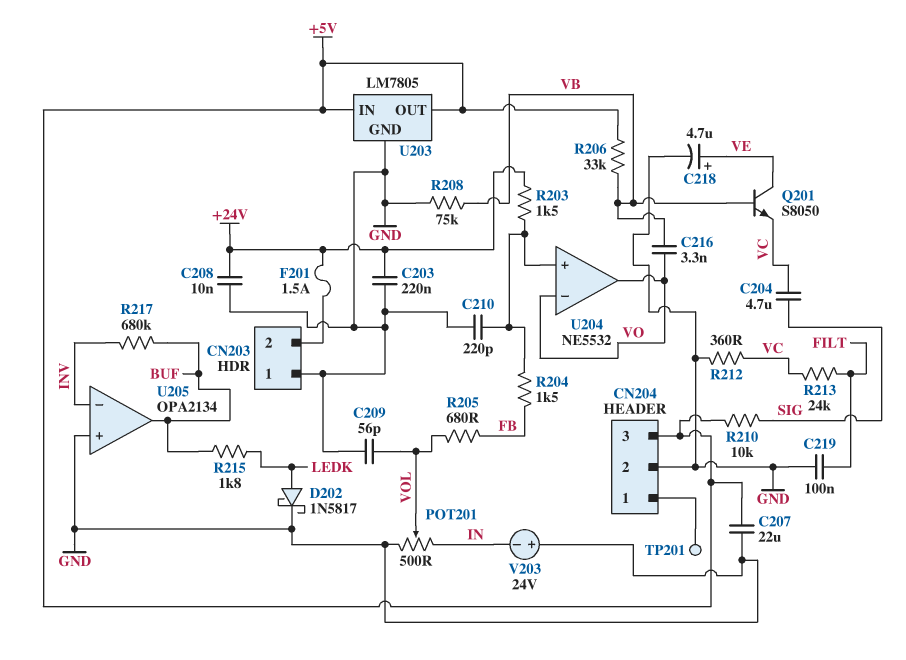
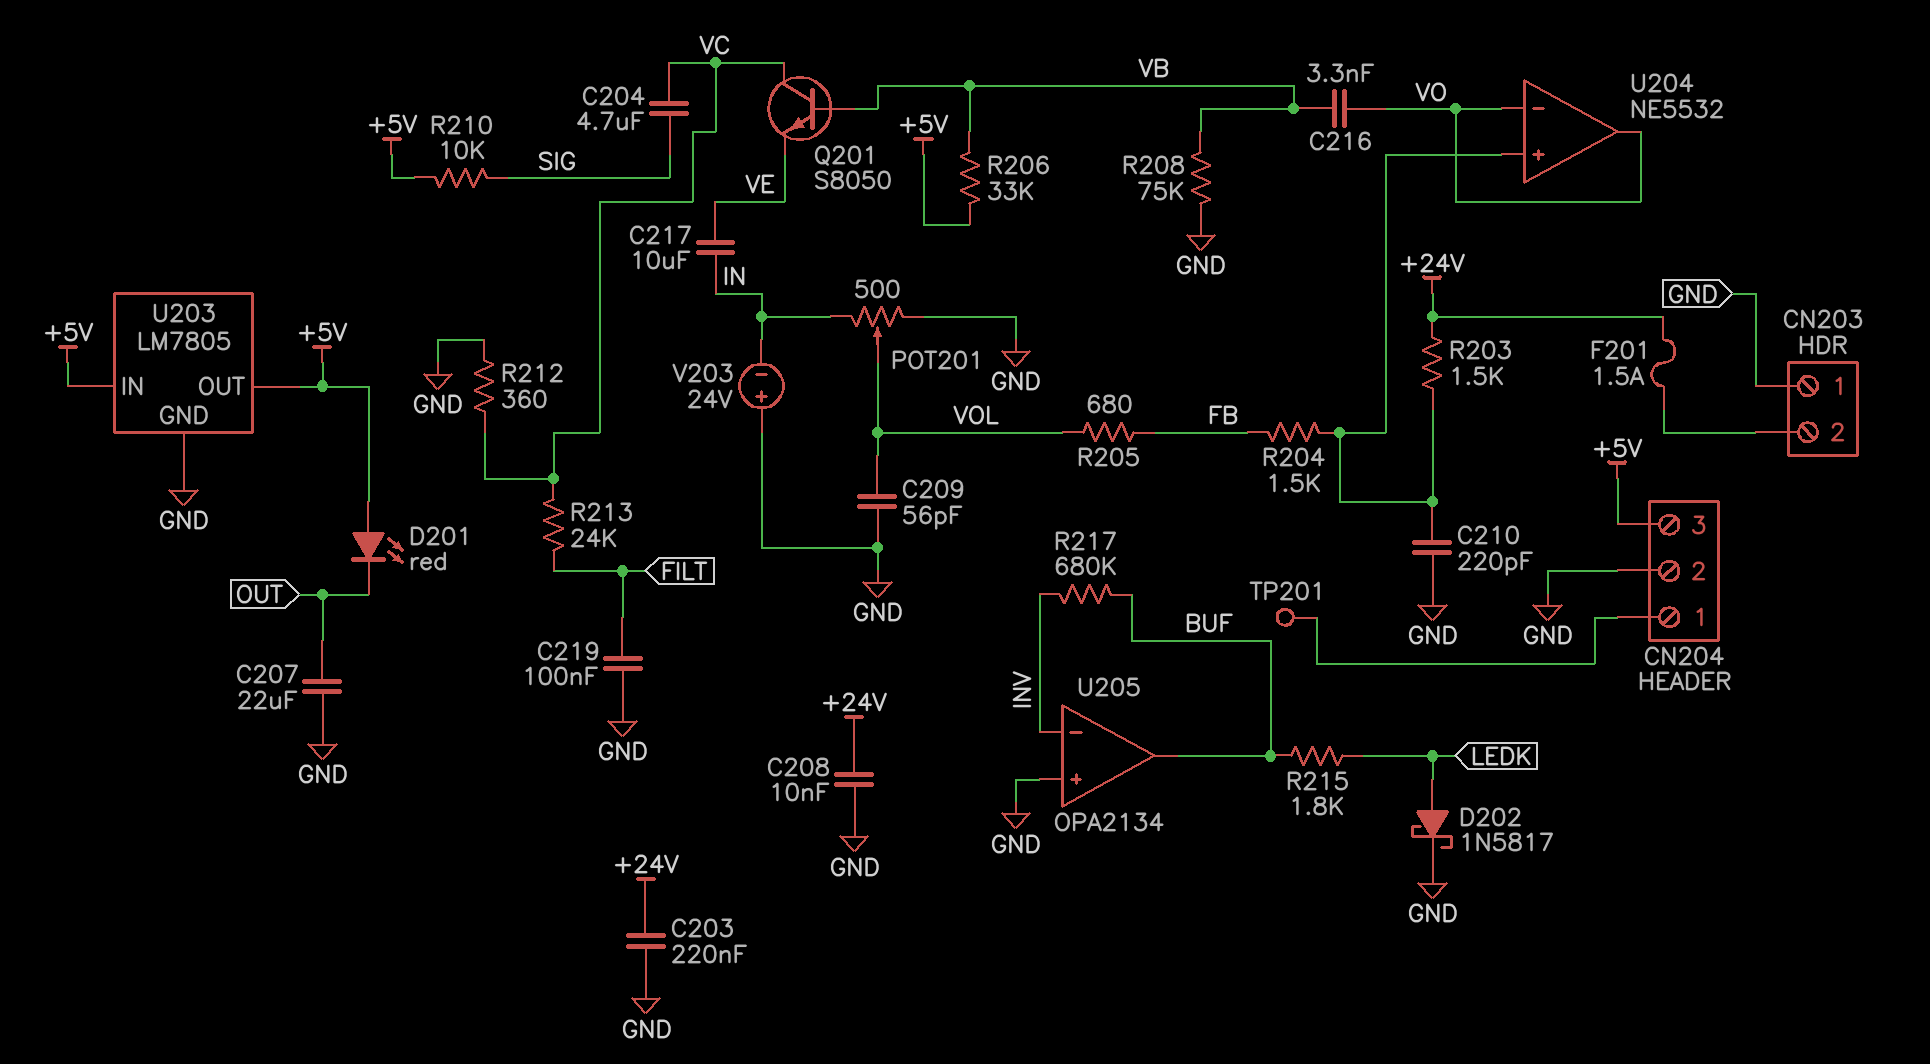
C207: 22uF (+5V, GND) -> 22uF (GND, OUT)
C217: none -> 10uF (IN, VE)
C218: 4.7uF (plus VE, minus GND) -> none
D201: none -> LED red (A +5V, K OUT)
Q201: NPN S8050 (B VB, C VE, E VC) -> NPN S8050 (B VB, C VC, E VE)

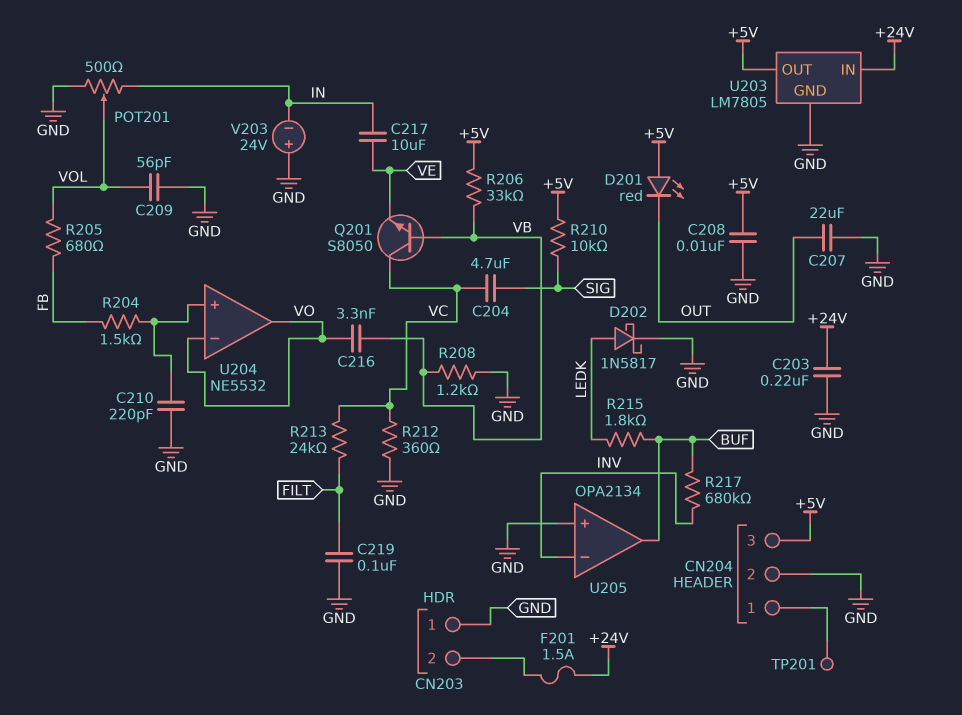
C208: 10nF (+24V, GND) -> 10nF (+5V, GND)
R203: 1.5k (+24V, U204/in+) -> none
R208: 75k (GND, VB) -> 1.2k (GND, VB)
U203 pin IN: +5V -> +24V

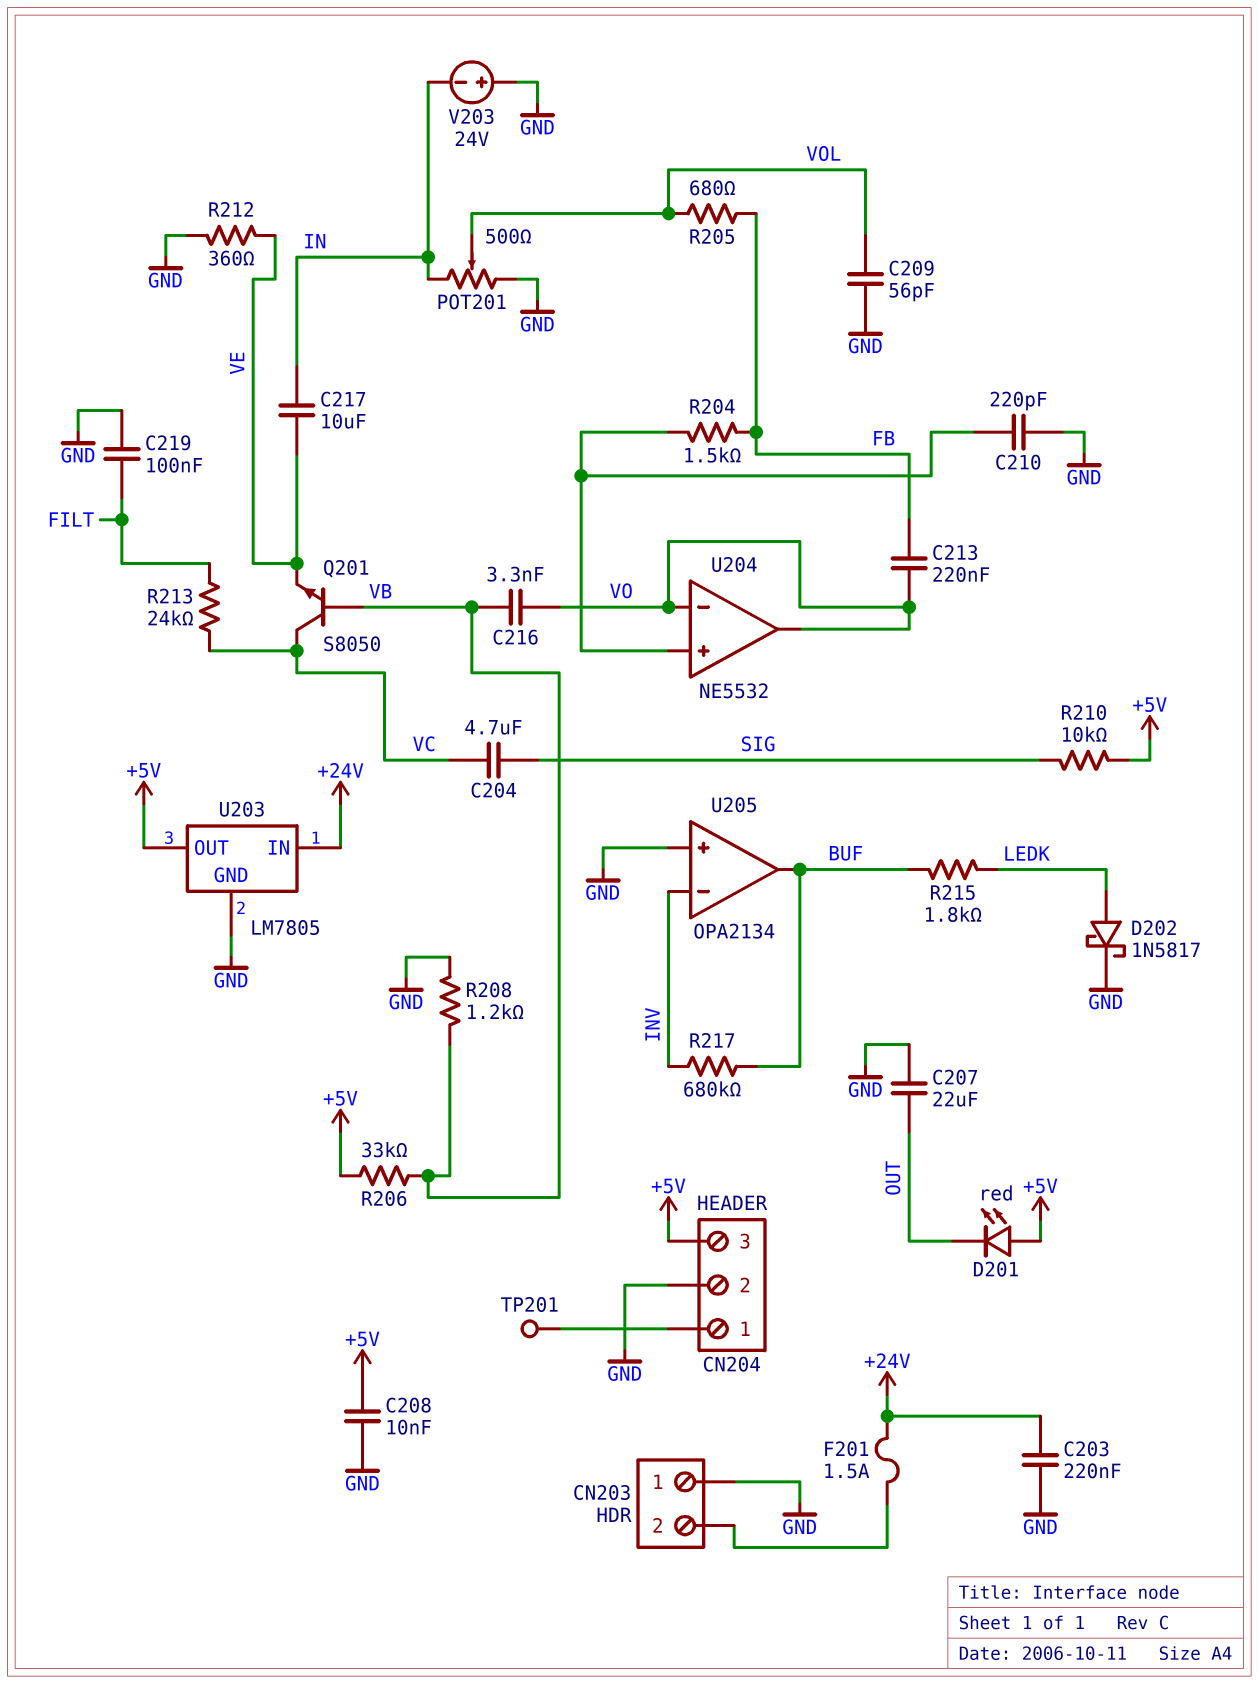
C213: none -> 220nF (FB, VO)
R212: 360 (GND, VC) -> 360 (GND, VE)

